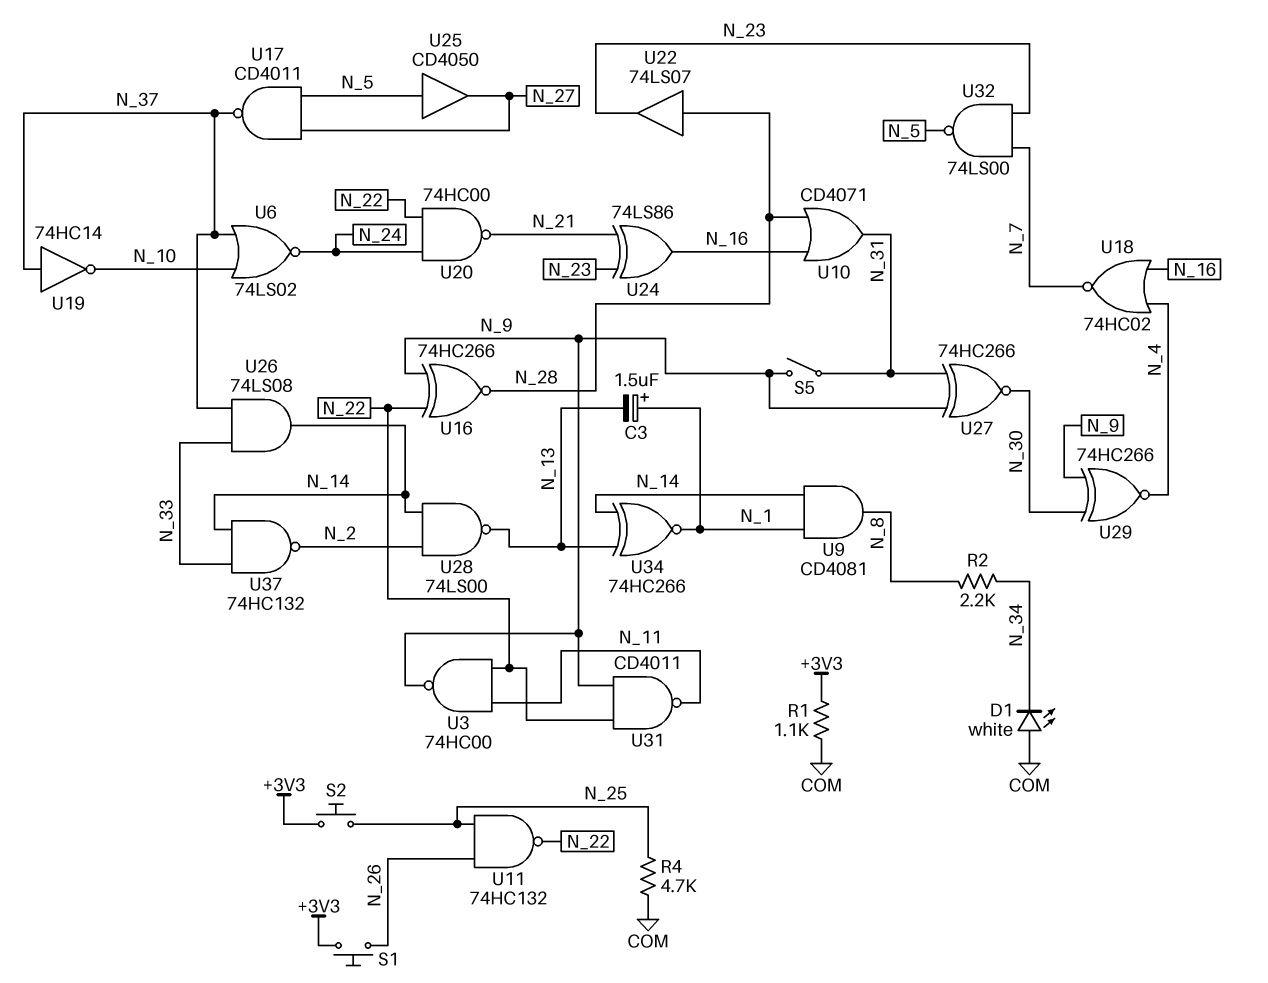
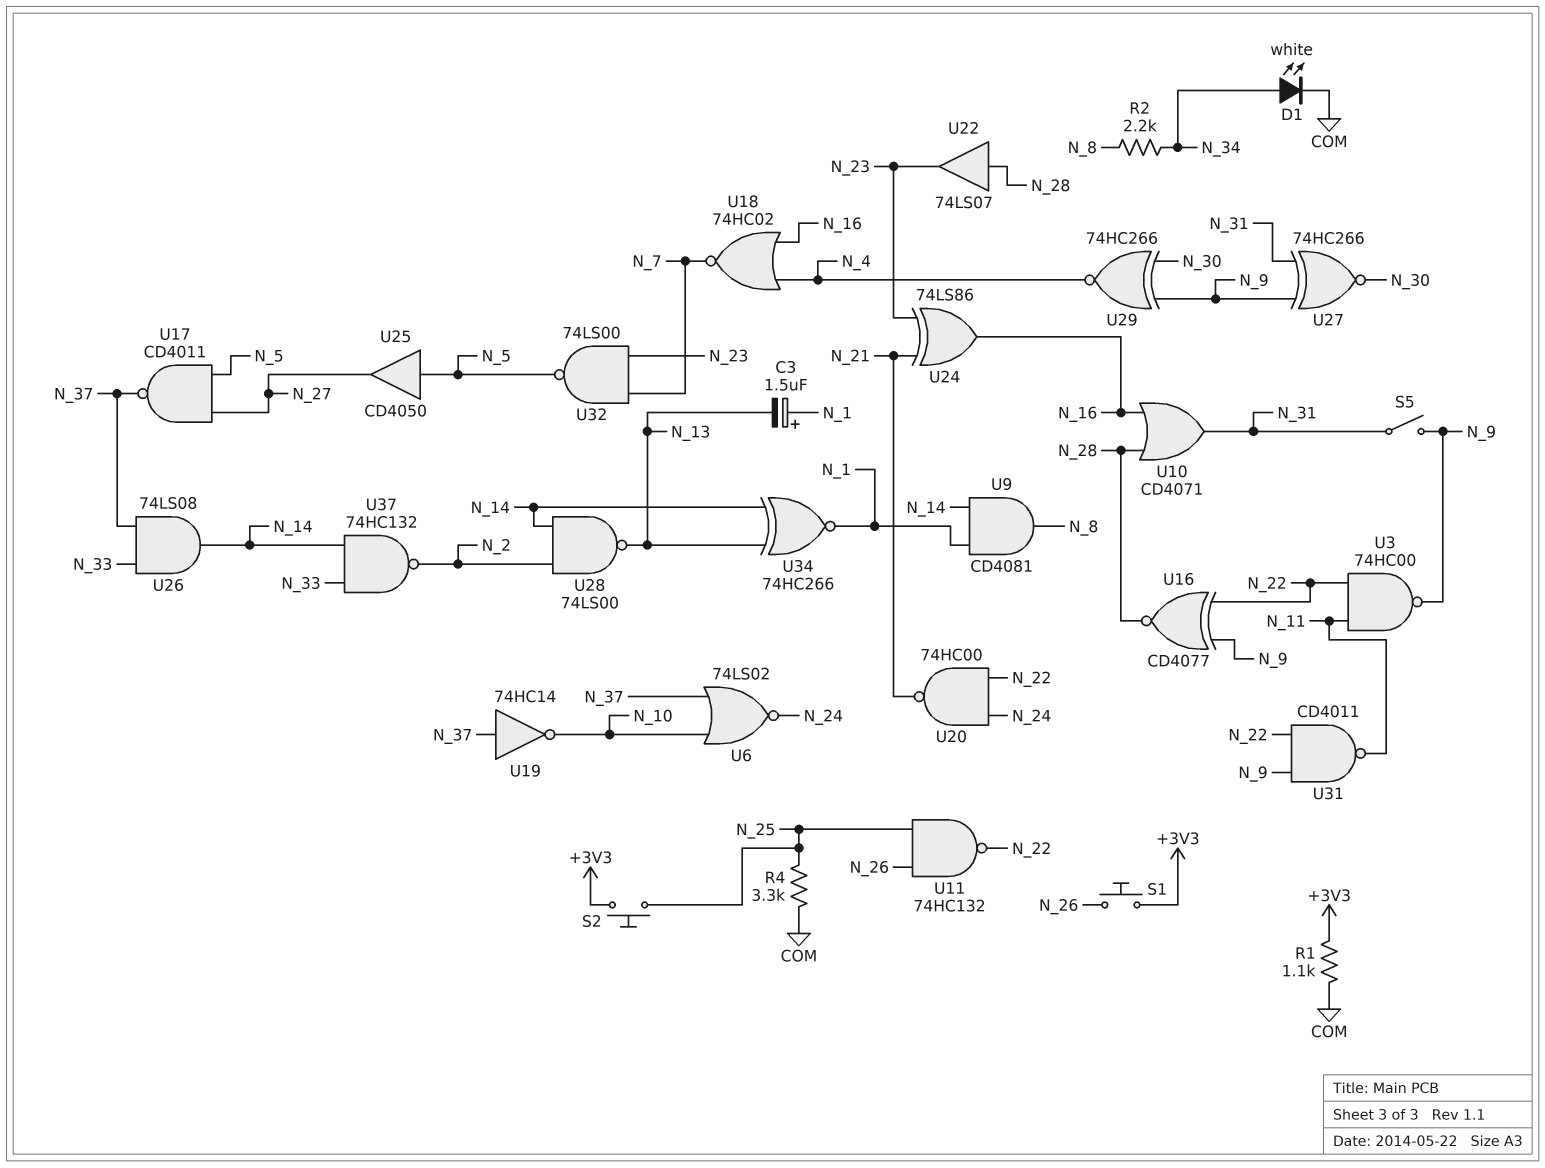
D1: LED white (A COM, K N_34) -> LED white (A N_34, K COM)
R4: 4.7k (COM, N_25) -> 3.3k (COM, N_25)
U16: XNOR 74HC266 (in N_9, in N_22, out N_28) -> XNOR CD4077 (in N_9, in N_22, out N_28)

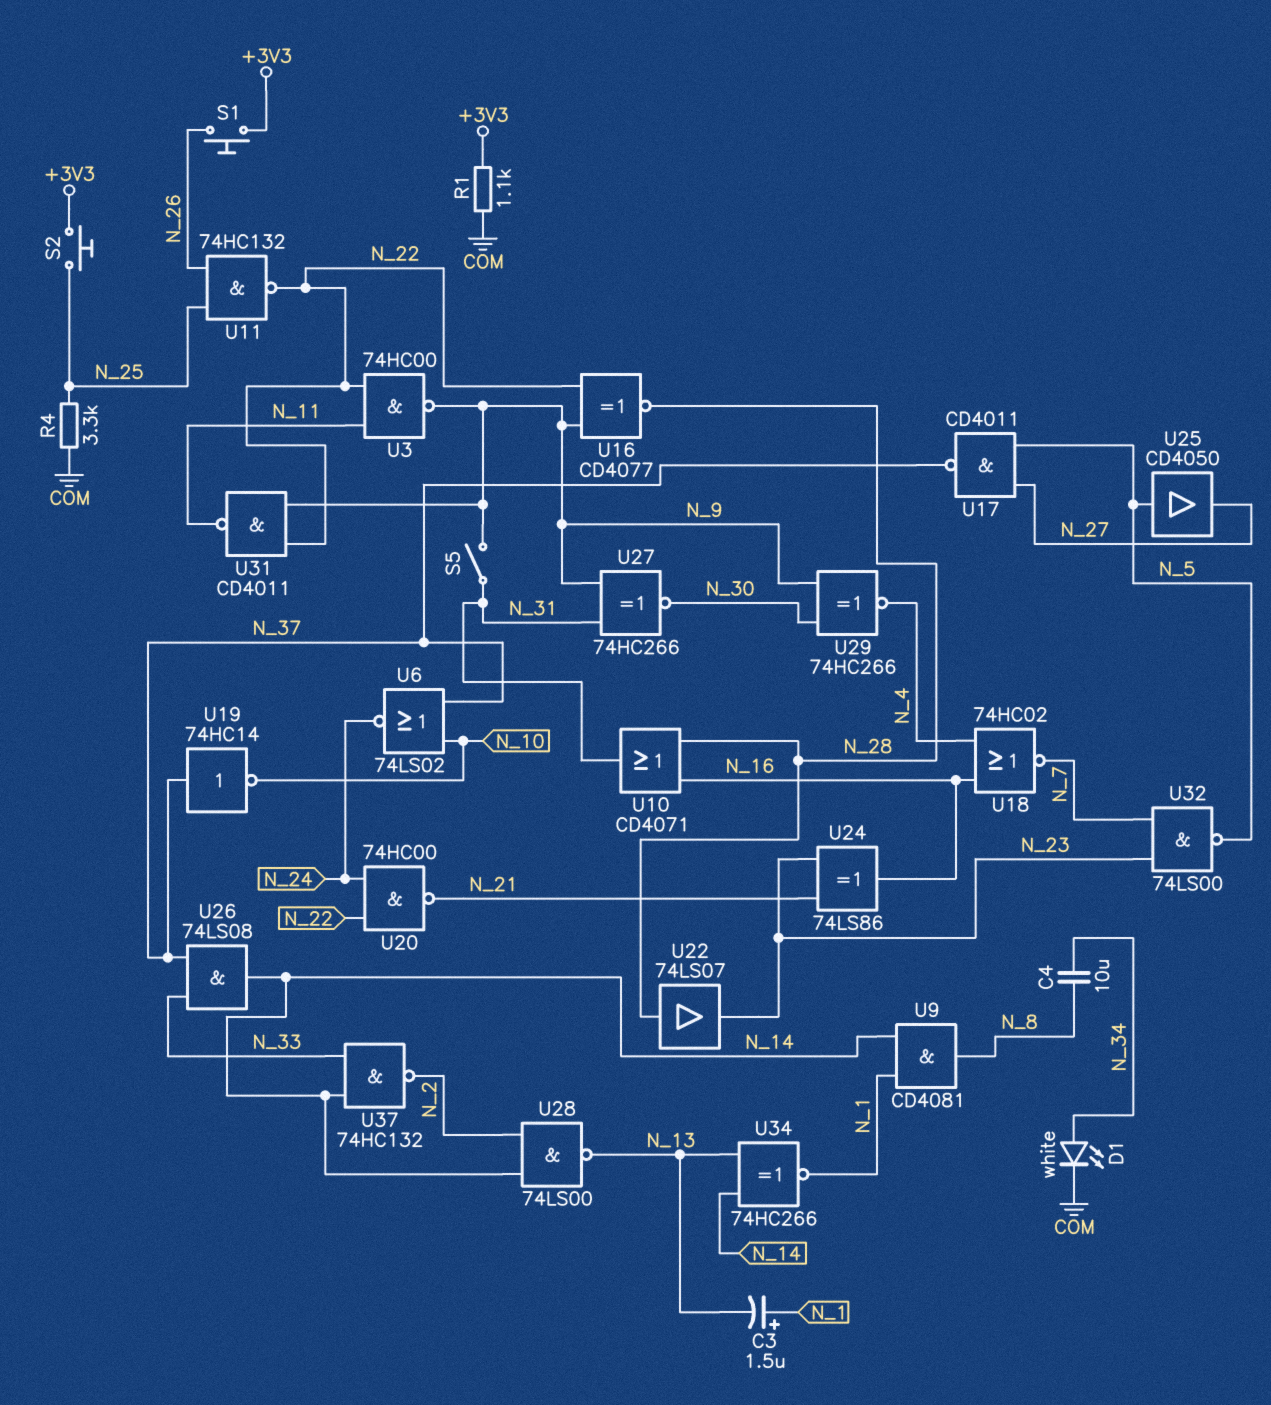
C4: none -> 10uF (N_8, N_34)
R2: 2.2k (N_8, N_34) -> none

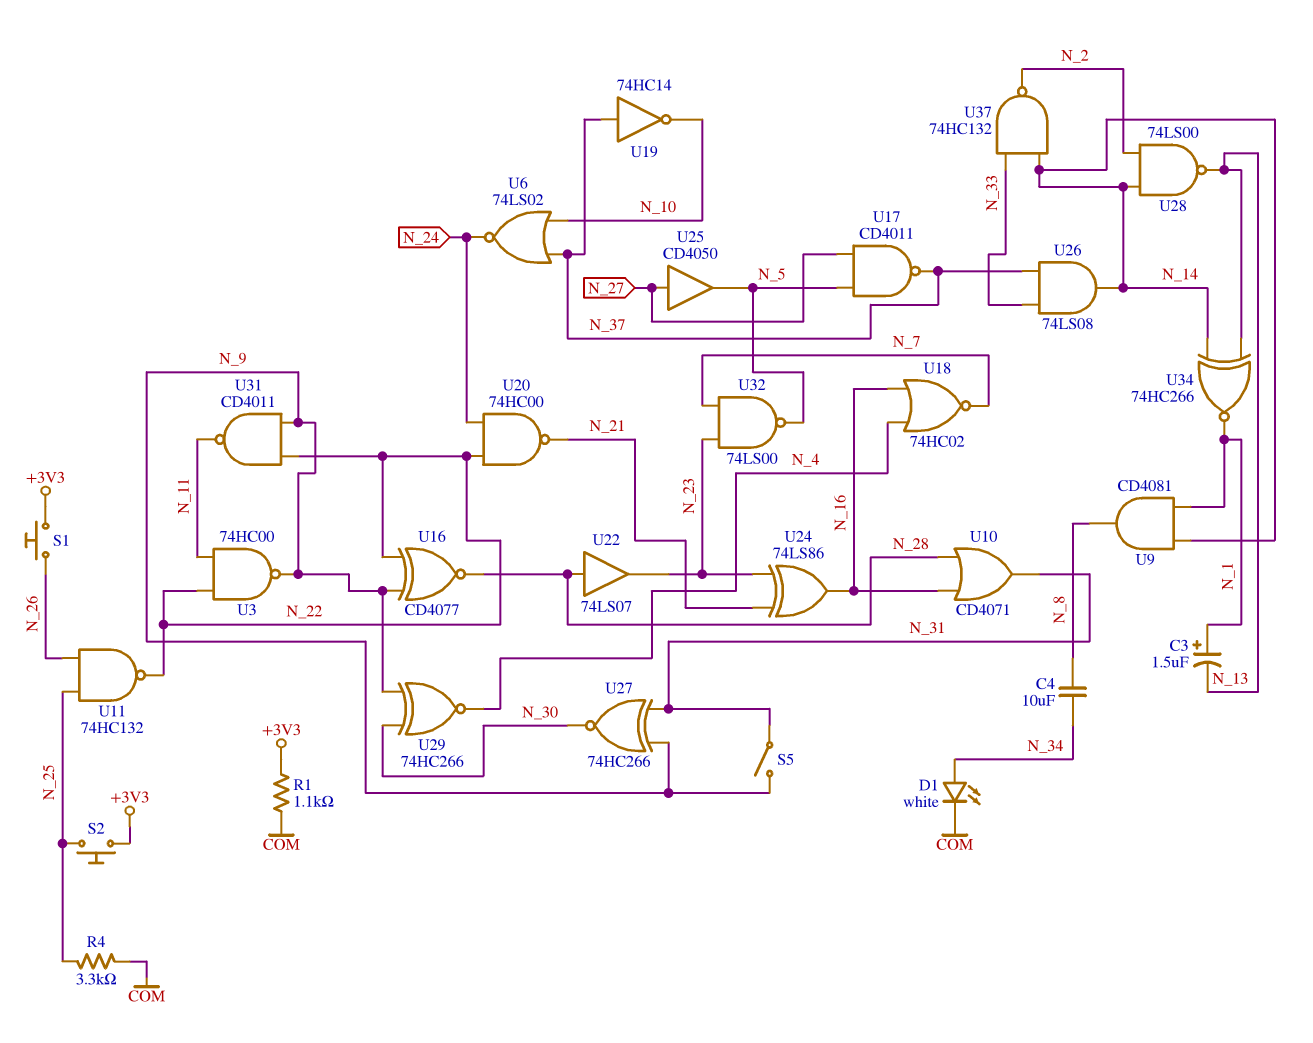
U25: buffer CD4050 (in N_5, out N_27) -> buffer CD4050 (in N_27, out N_5)

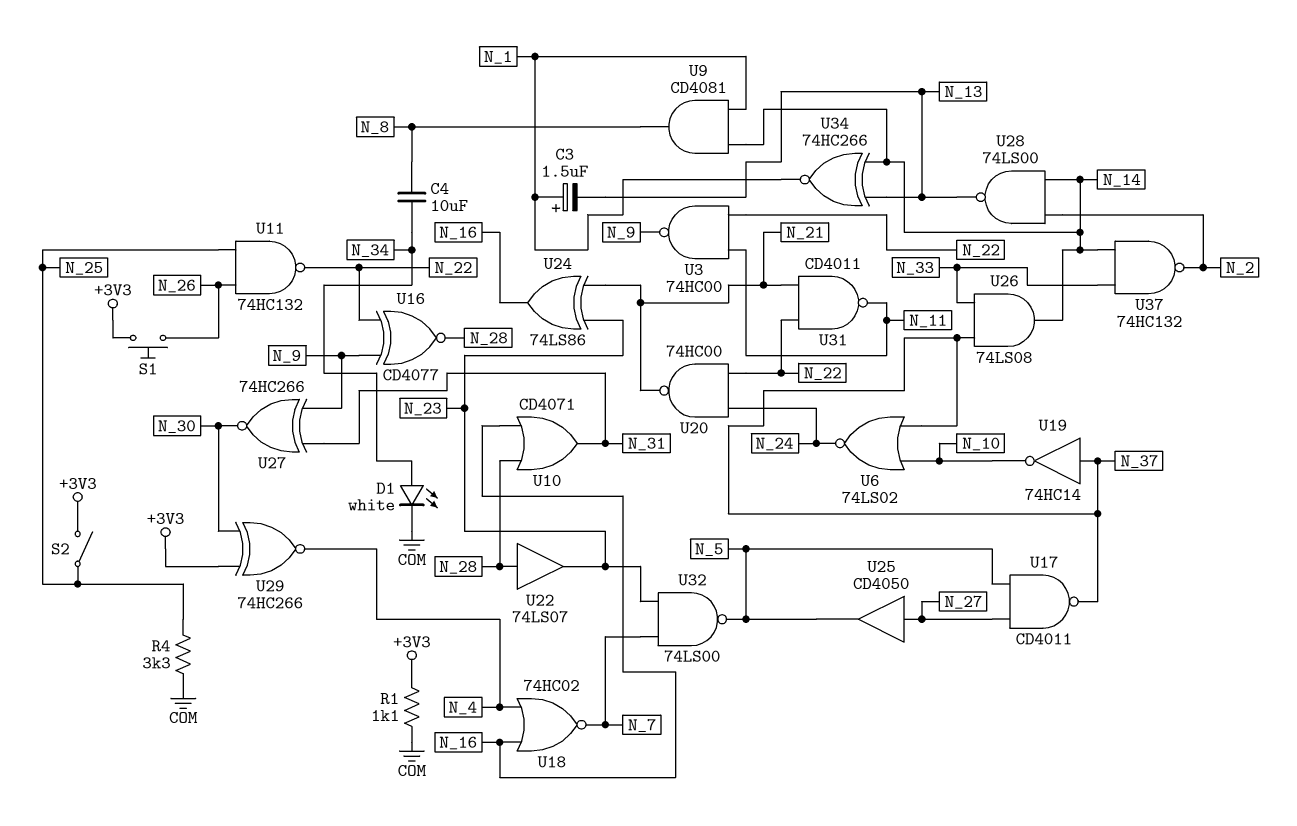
S2: button (+3V3, N_25) -> switch (+3V3, N_25)
S5: switch (N_9, N_31) -> none
U29: XNOR 74HC266 (in N_9, in N_30, out N_4) -> XNOR 74HC266 (in +3V3, in N_30, out N_4)
U31: NAND CD4011 (in N_9, in N_22, out N_11) -> NAND CD4011 (in N_21, in N_22, out N_11)

